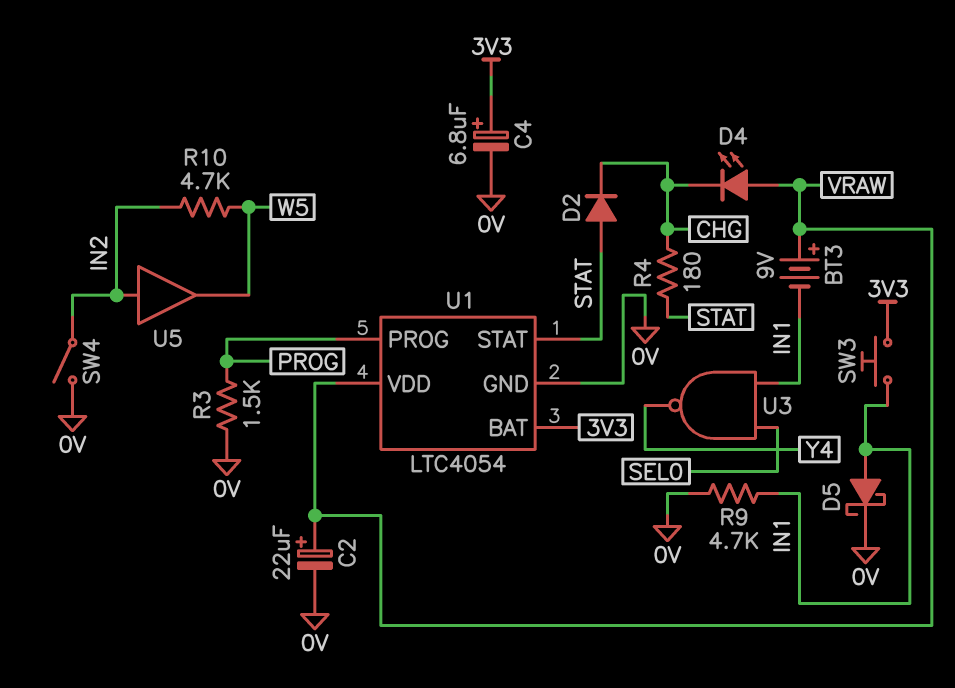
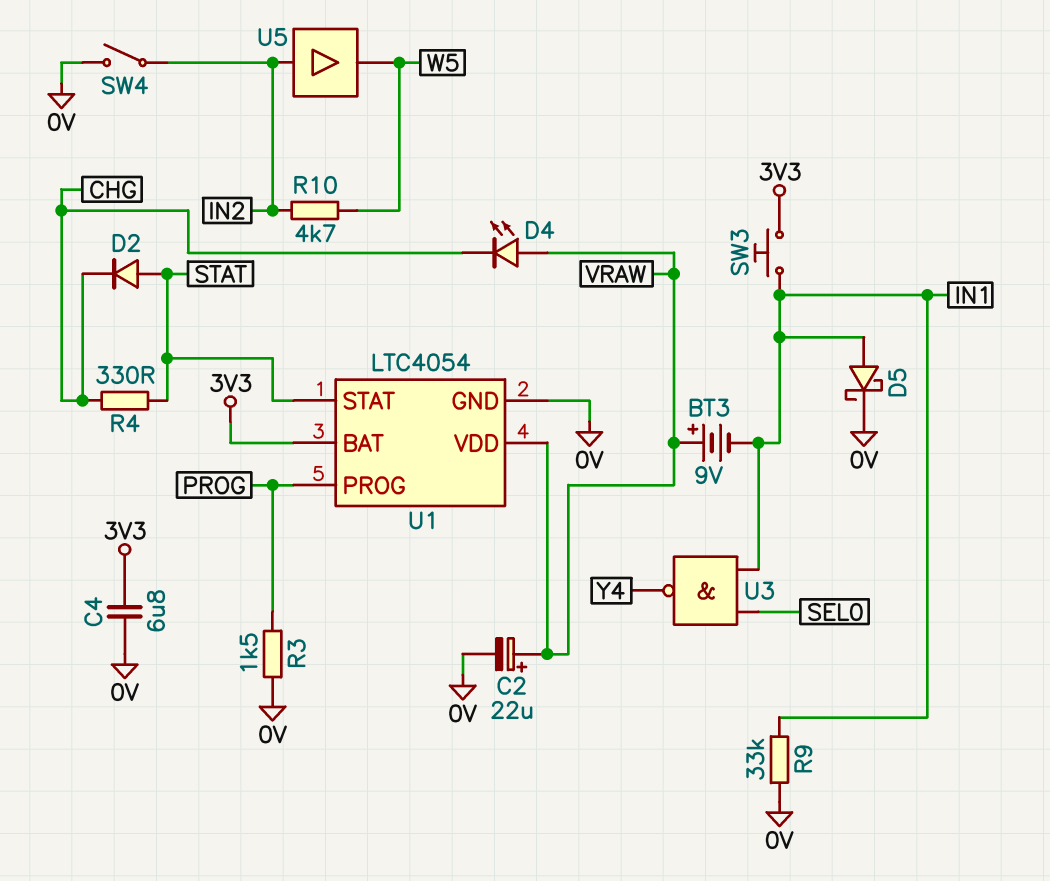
C4: 6.8uF (plus 3V3, minus 0V) -> 6.8uF (0V, 3V3)
R4: 180 (CHG, STAT) -> 330 (CHG, STAT)
R9: 4.7k (0V, IN1) -> 33k (0V, IN1)

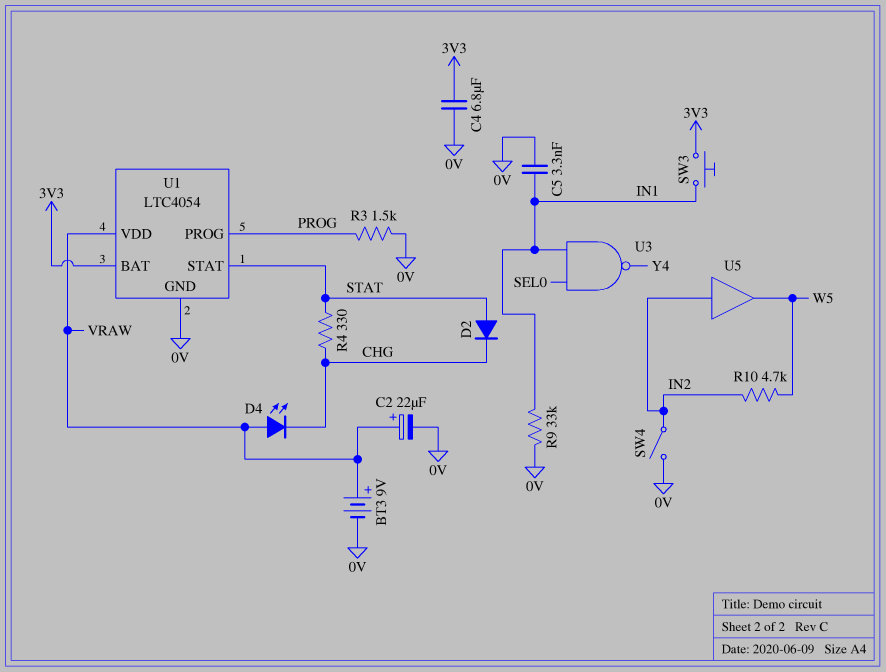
BT3: 9V (plus VRAW, minus IN1) -> 9V (plus VRAW, minus 0V)
C5: none -> 3.3nF (0V, IN1)
D5: schottky (A IN1, K 0V) -> none

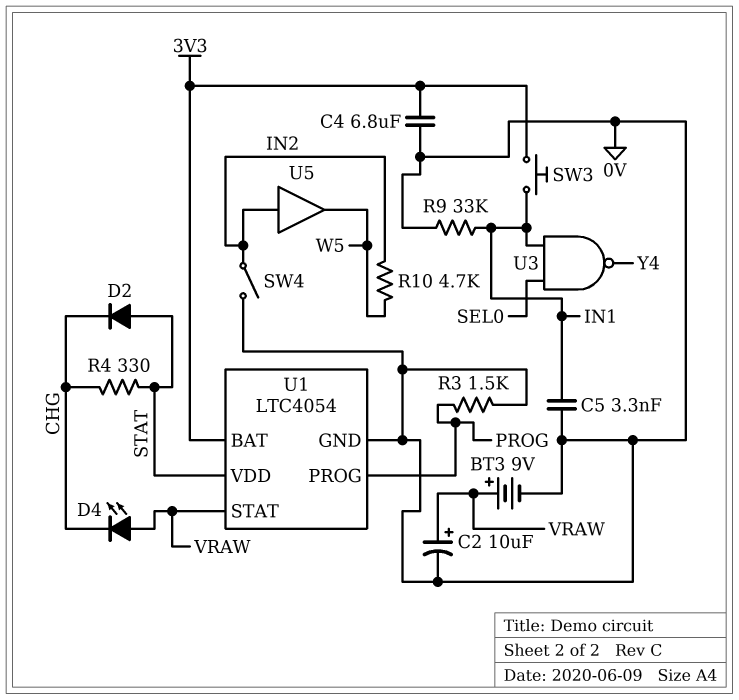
C2: 22uF (plus VRAW, minus 0V) -> 10uF (plus VRAW, minus 0V)
U1 pin STAT: STAT -> VRAW
U1 pin VDD: VRAW -> STAT

